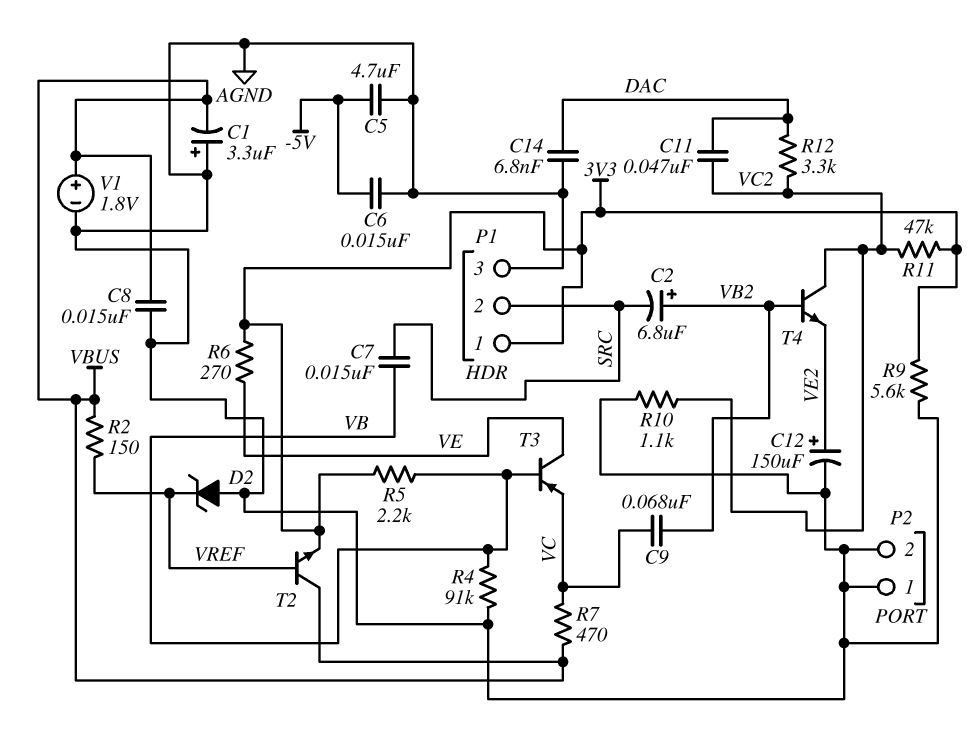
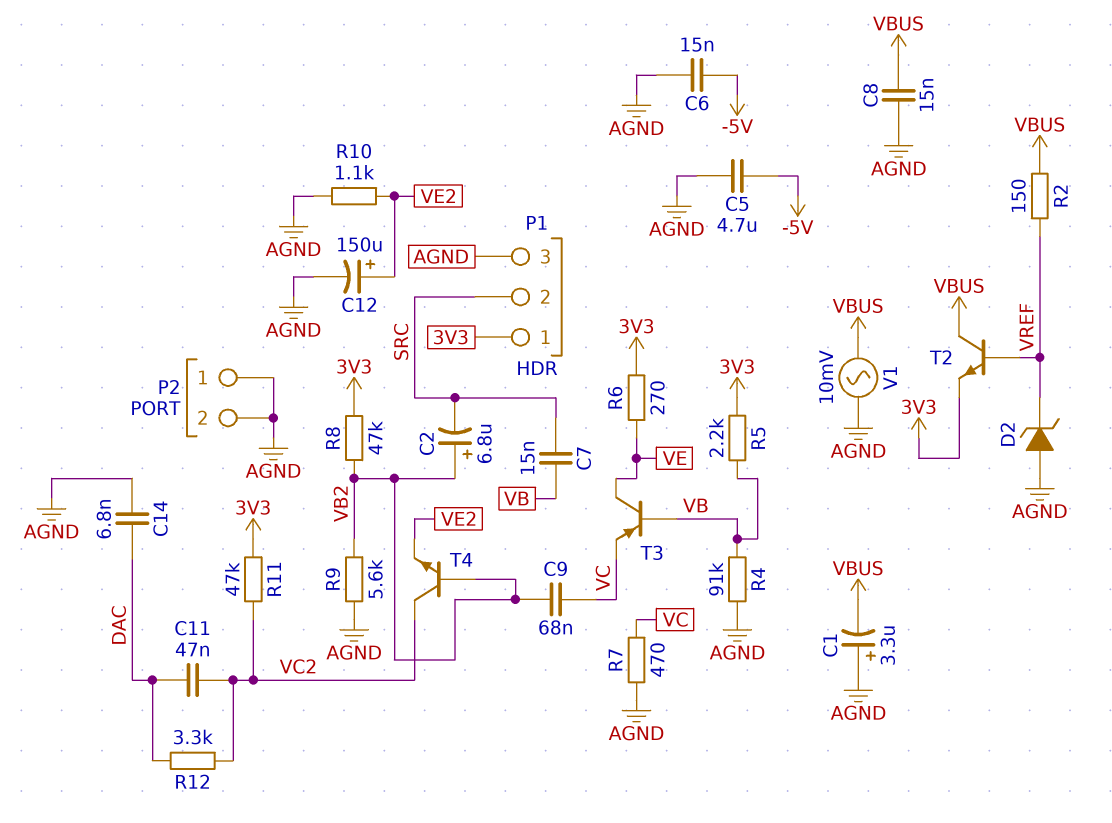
R7: 470 (VBUS, VC) -> 470 (AGND, VC)
R8: none -> 47k (3V3, VB2)
R9: 5.6k (3V3, AGND) -> 5.6k (AGND, VB2)
R10: 1.1k (AGND, VC2) -> 1.1k (AGND, VE2)
V1: 1.8V (plus VBUS, minus AGND) -> AC 10mV (AGND, VBUS)

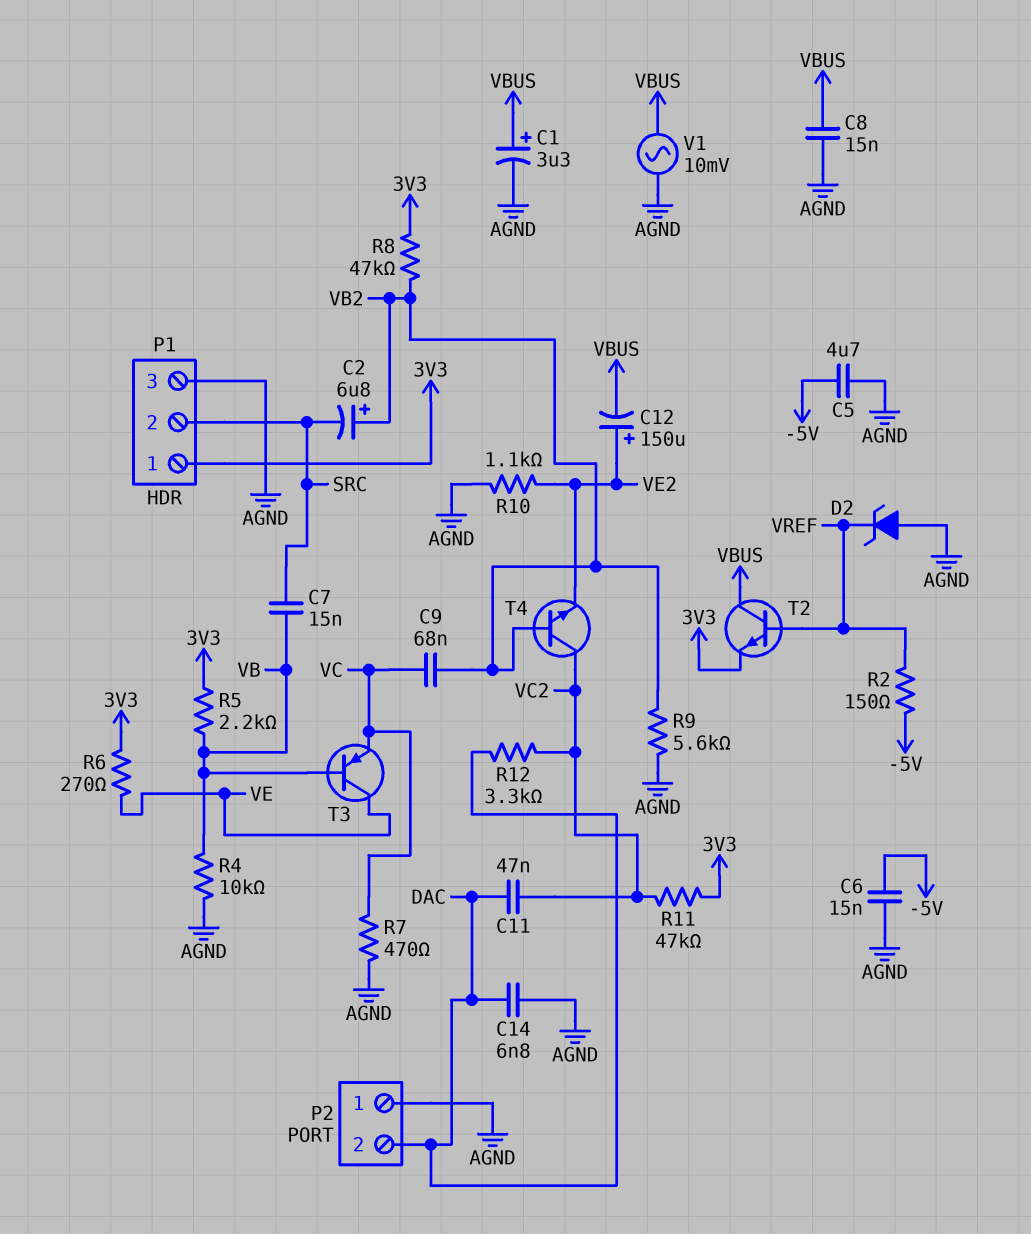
C1: 3.3uF (plus AGND, minus VBUS) -> 3.3uF (plus VBUS, minus AGND)
C12: 150uF (plus VE2, minus AGND) -> 150uF (plus VE2, minus VBUS)
P2 pin 2: AGND -> DAC
R2: 150 (VBUS, VREF) -> 150 (-5V, VREF)
R4: 91k (AGND, VB) -> 10k (AGND, VB)

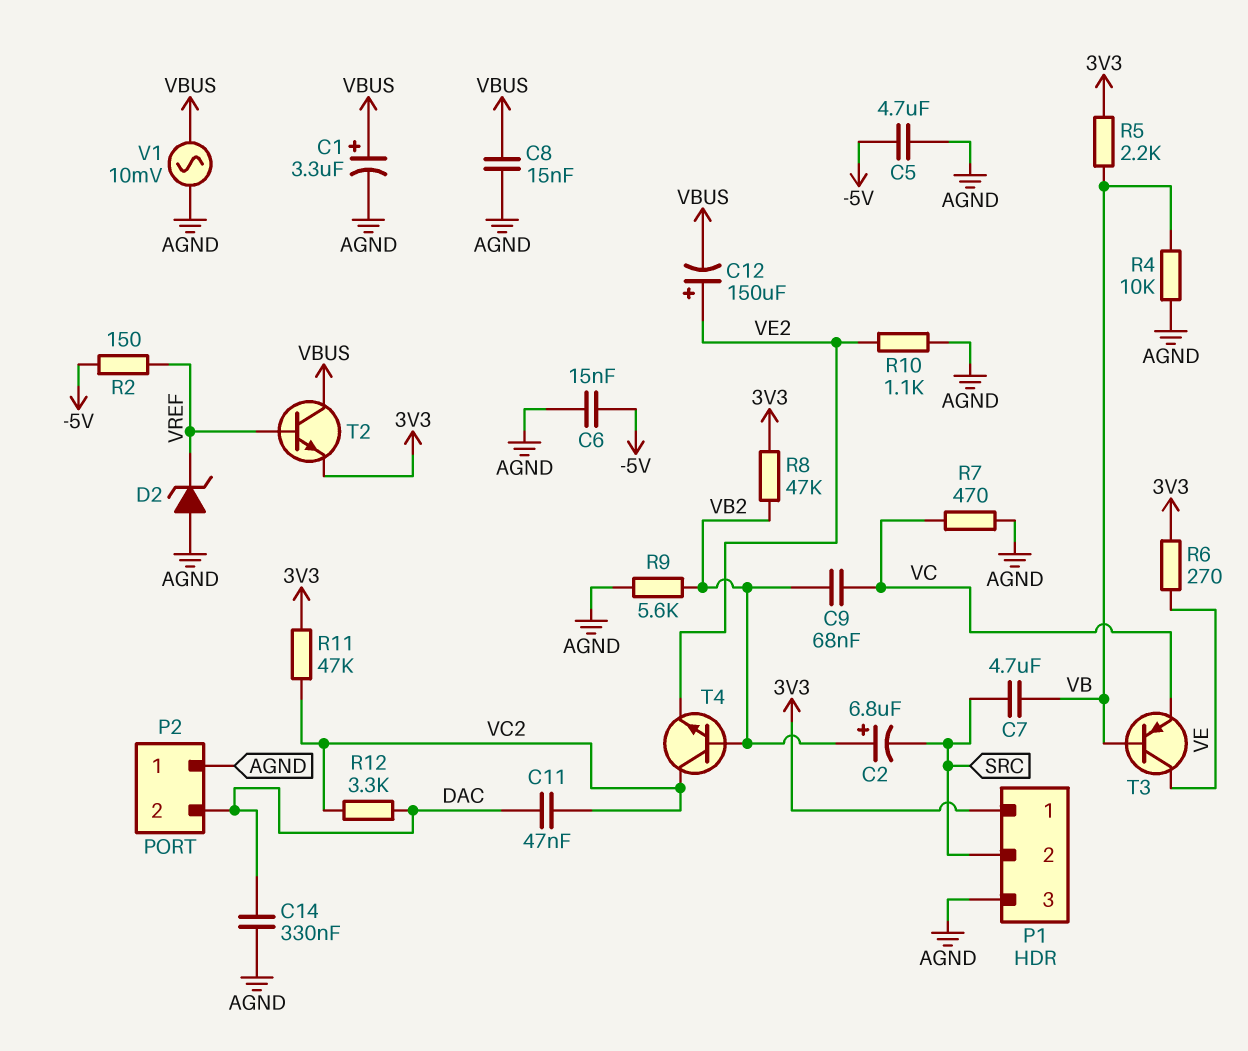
C7: 15nF (SRC, VB) -> 4.7uF (SRC, VB)
C14: 6.8nF (AGND, DAC) -> 330nF (AGND, DAC)

